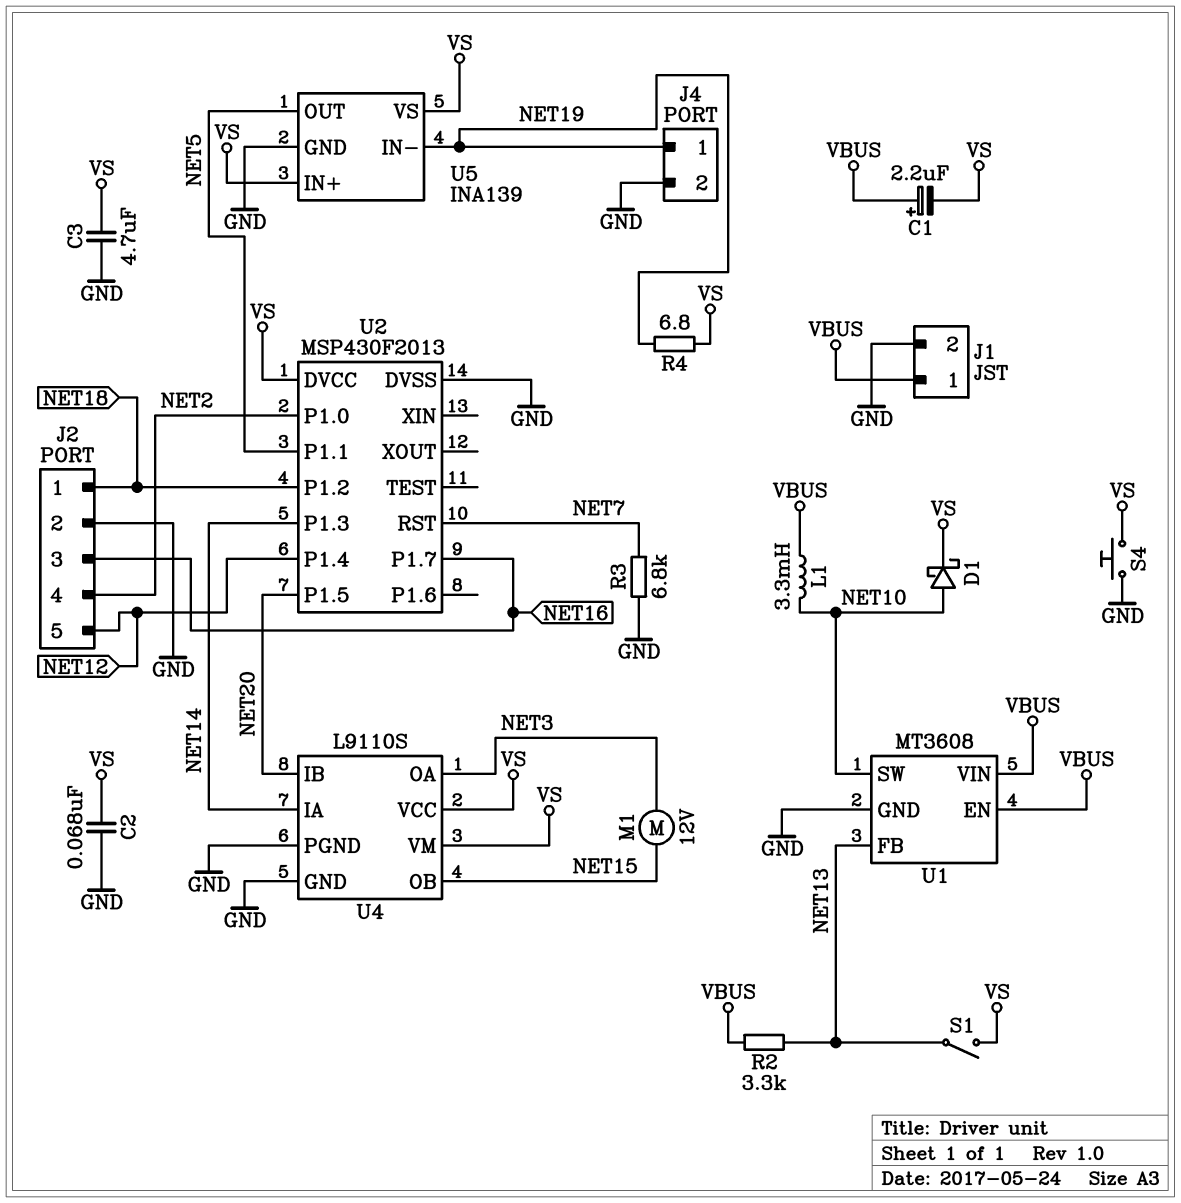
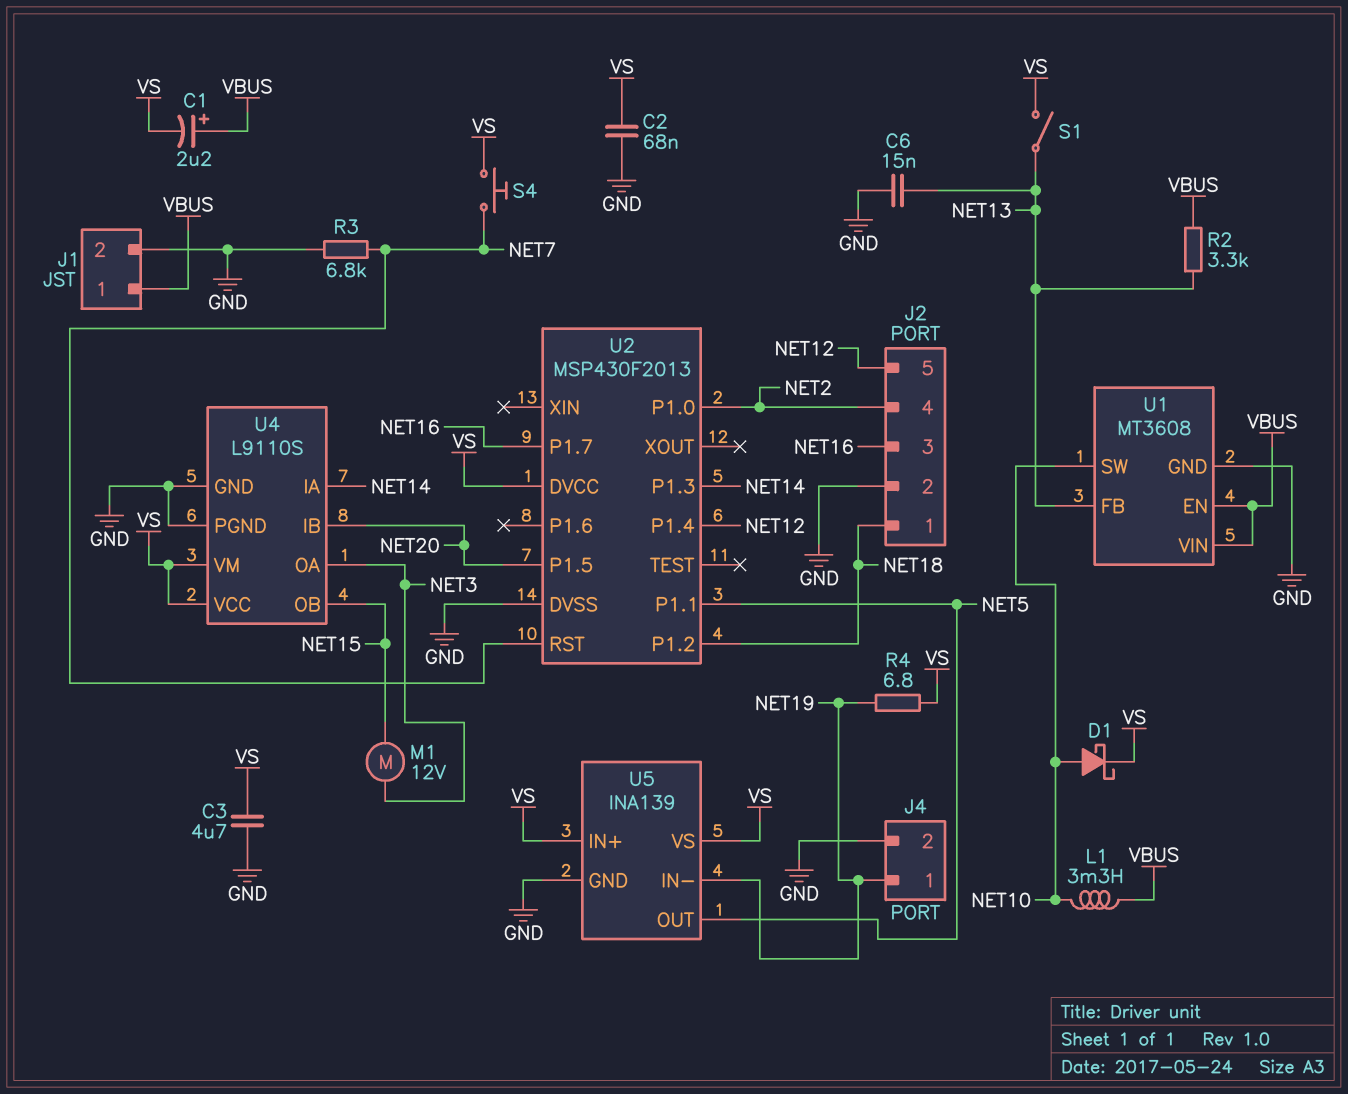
C6: none -> 15nF (GND, NET13)
S4: button (GND, VS) -> button (NET7, VS)

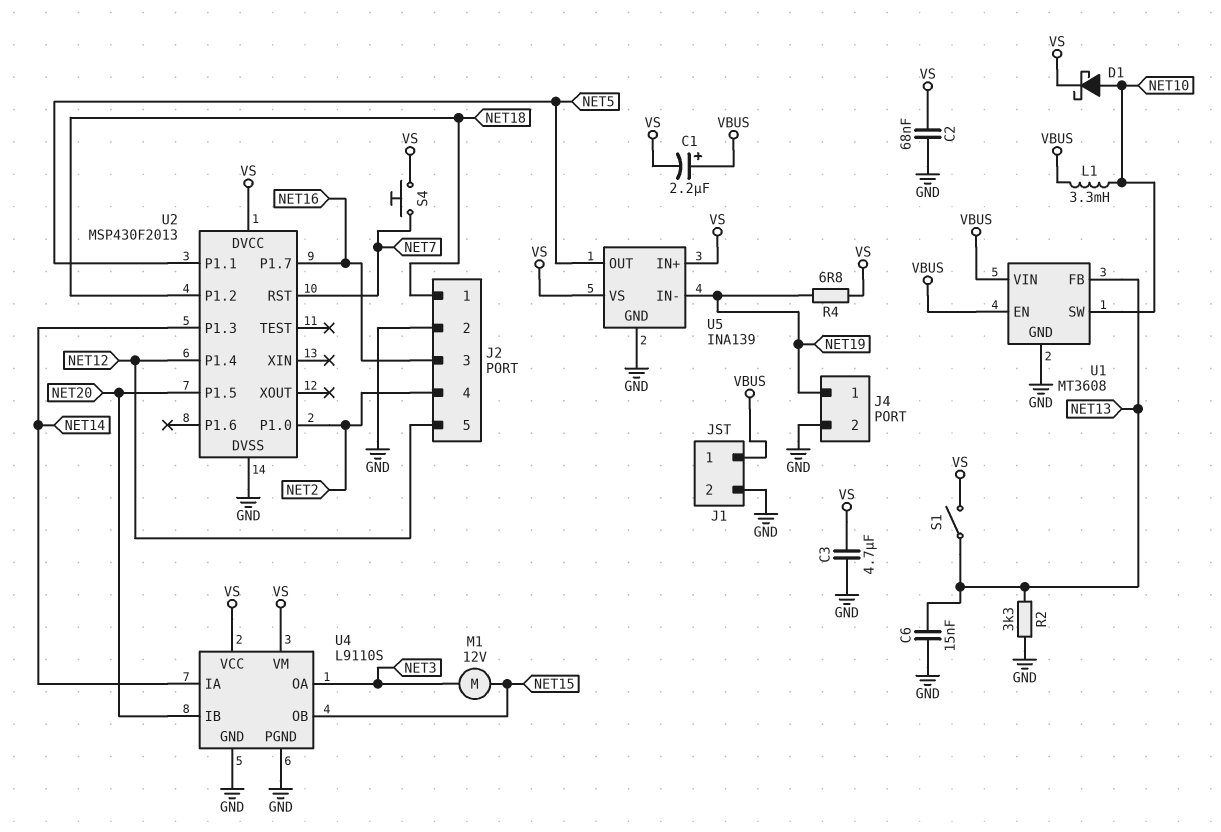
R2: 3.3k (NET13, VBUS) -> 3.3k (GND, NET13)
R3: 6.8k (GND, NET7) -> none

